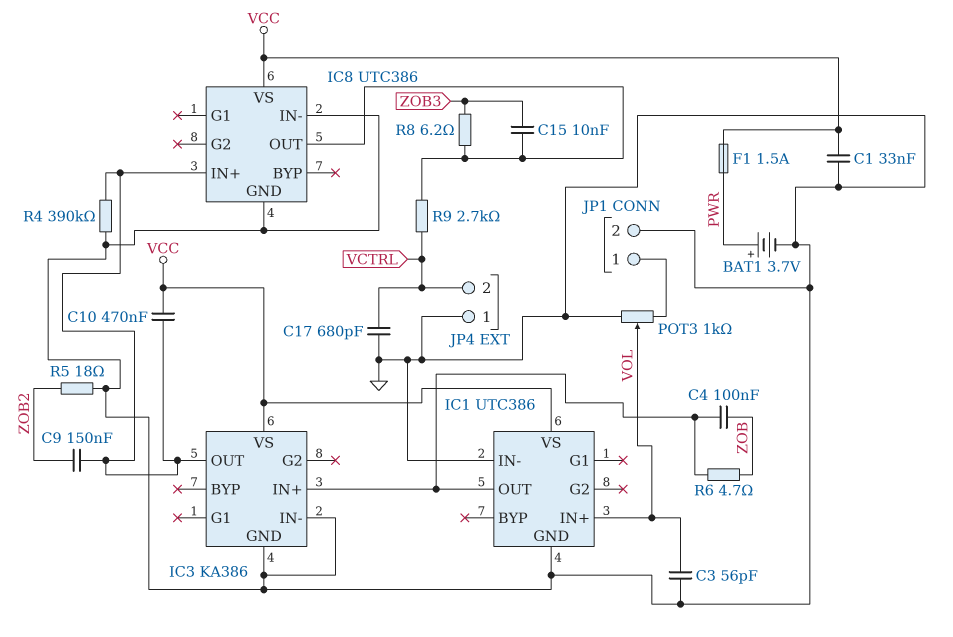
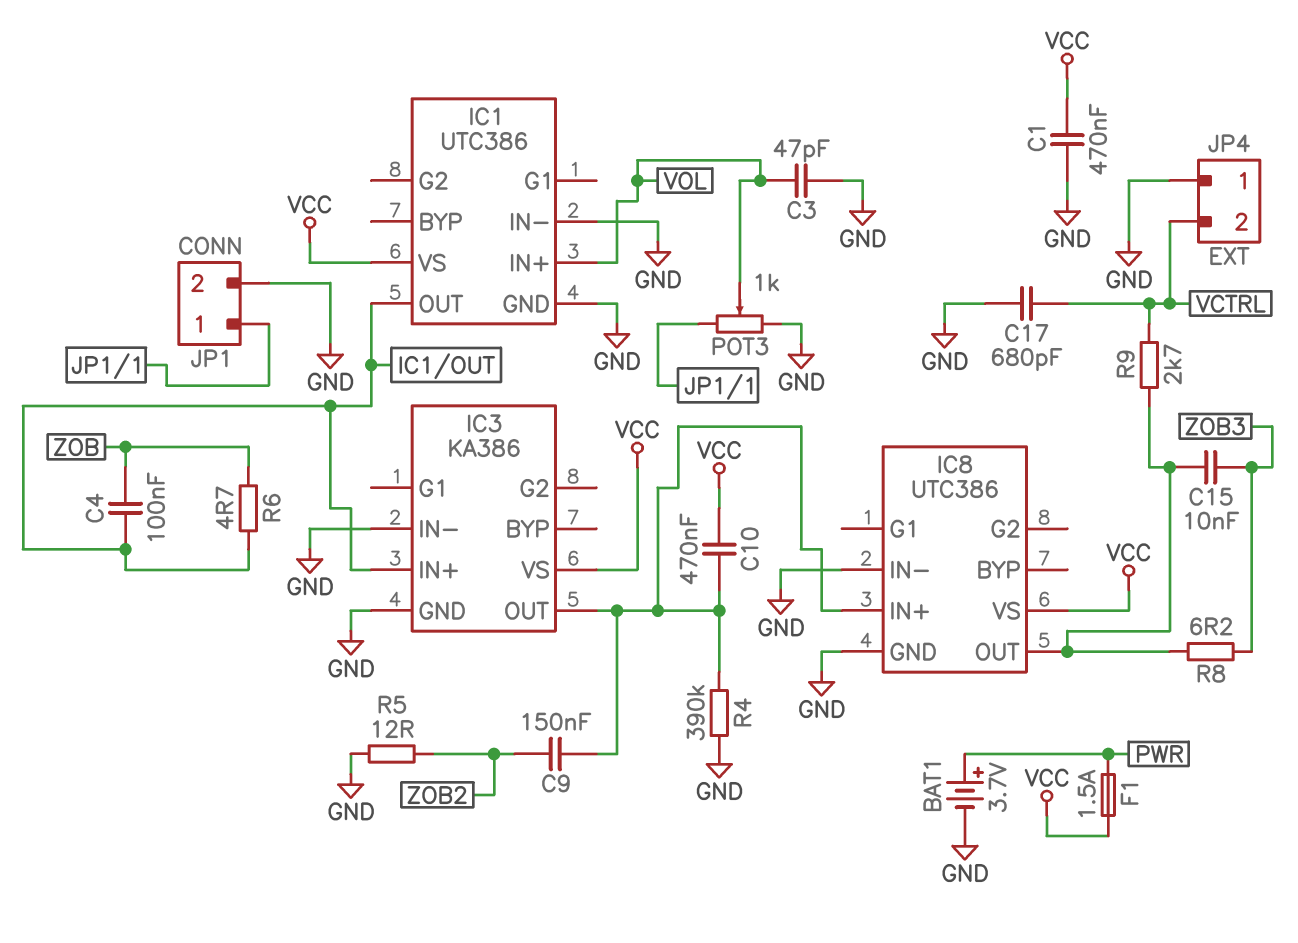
C1: 33nF (GND, VCC) -> 470nF (GND, VCC)
C3: 56pF (GND, VOL) -> 47pF (GND, VOL)
R5: 18 (GND, ZOB2) -> 12 (GND, ZOB2)

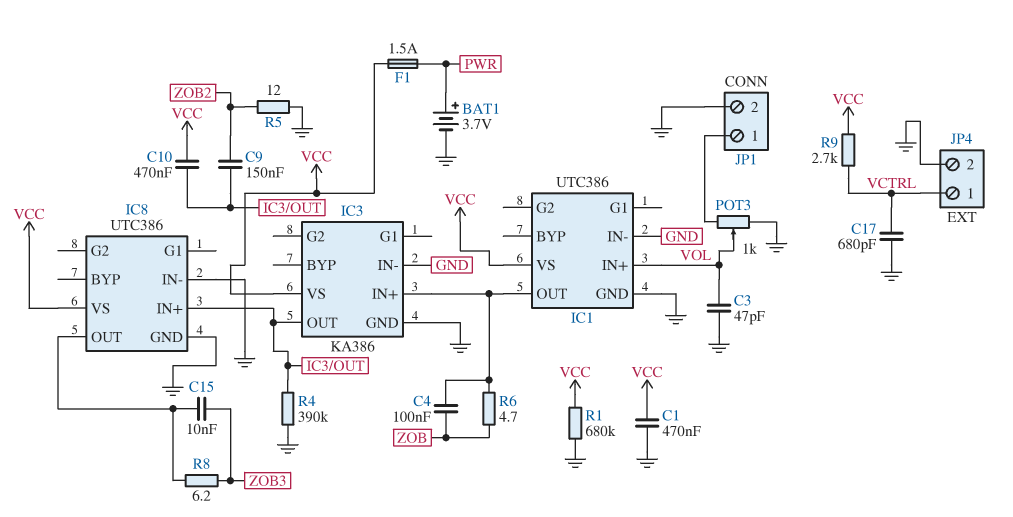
JP4 pin 1: GND -> VCTRL
JP4 pin 2: VCTRL -> GND
R1: none -> 680k (GND, VCC)
R9: 2.7k (IC8/OUT, VCTRL) -> 2.7k (VCC, VCTRL)

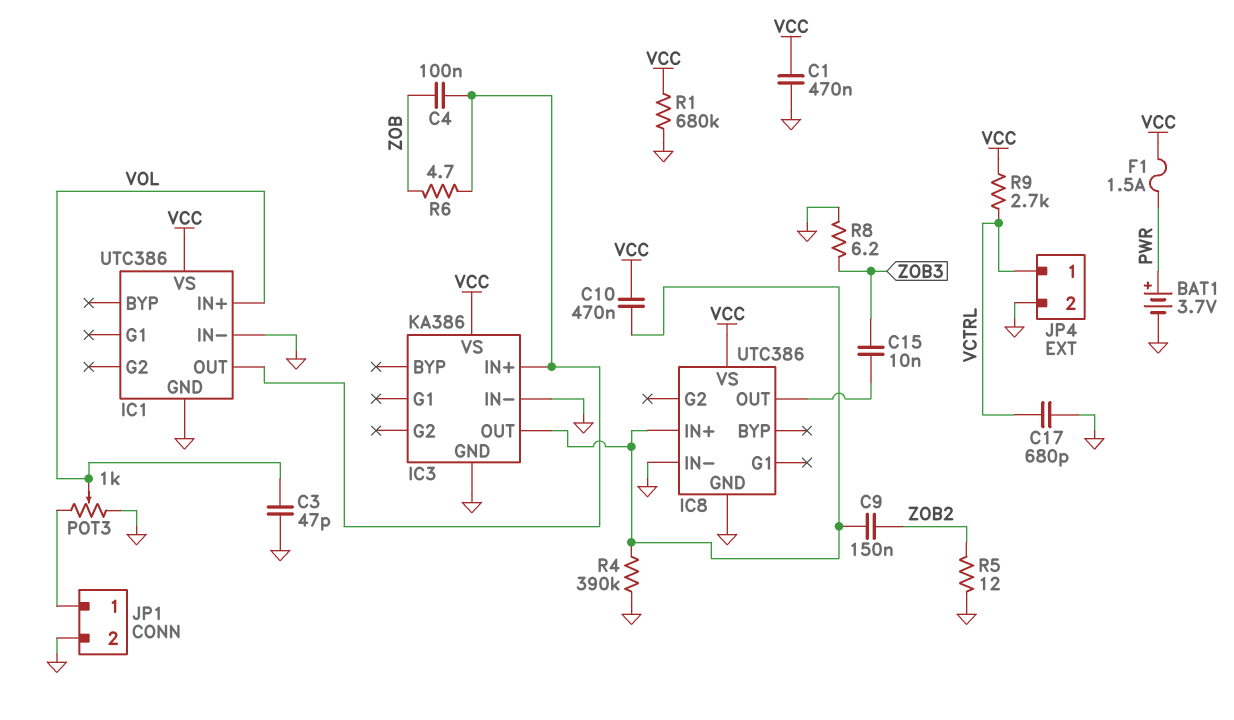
R8: 6.2 (IC8/OUT, ZOB3) -> 6.2 (GND, ZOB3)

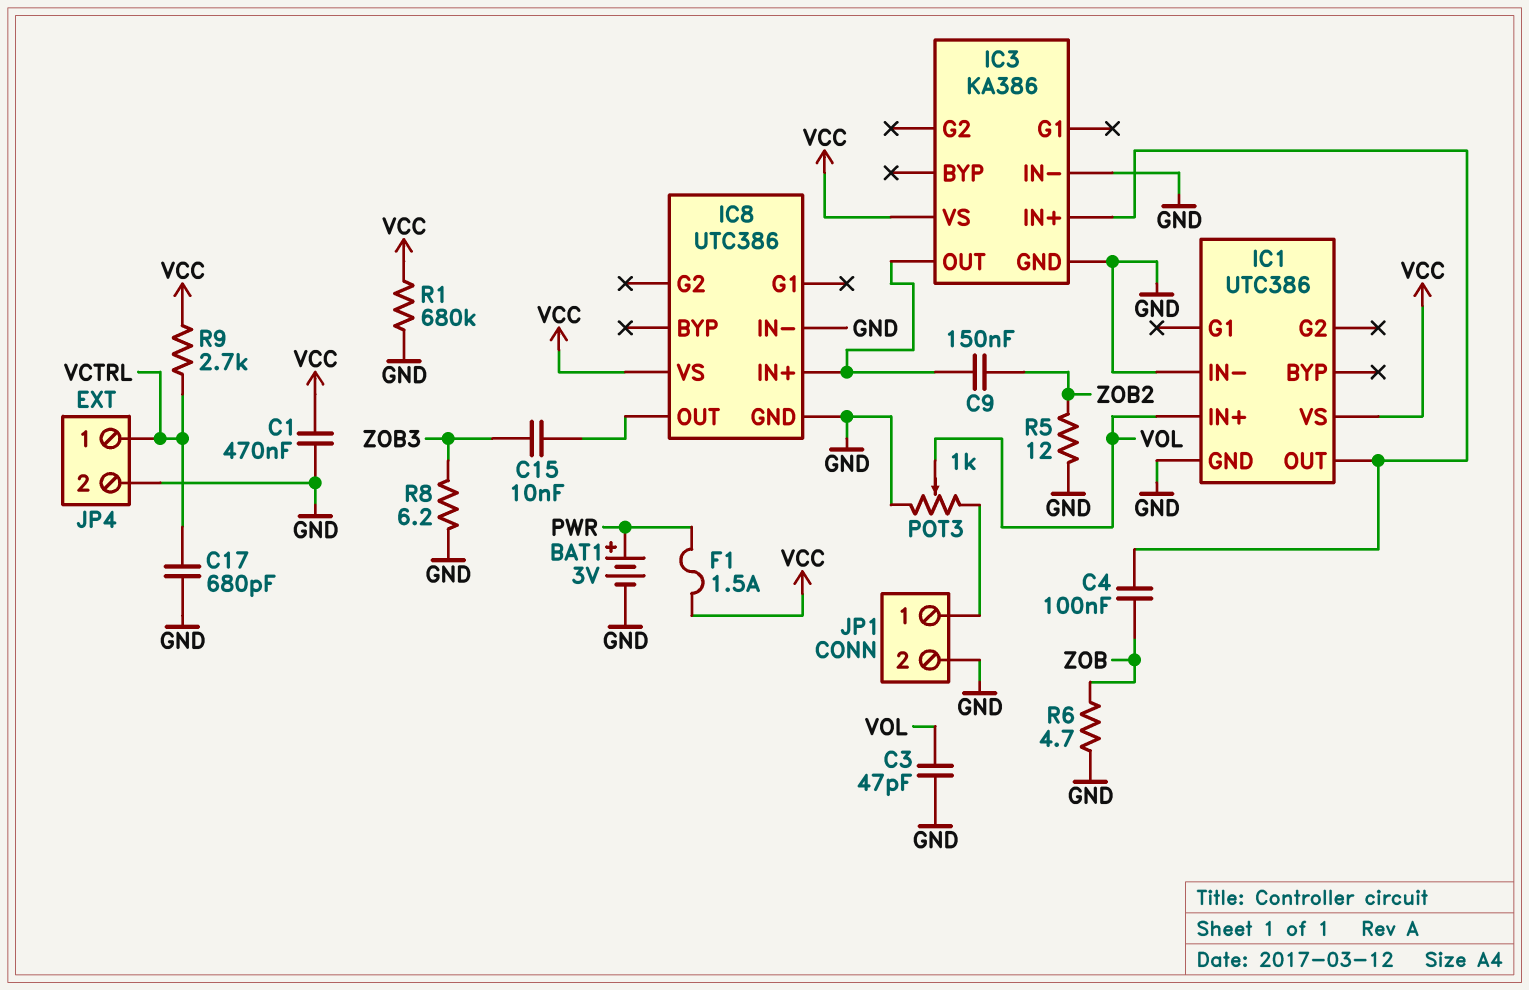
BAT1: 3.7V (plus PWR, minus GND) -> 3V (plus PWR, minus GND)
C10: 470nF (IC3/OUT, VCC) -> none
R4: 390k (GND, IC3/OUT) -> none
R6: 4.7 (IC1/OUT, ZOB) -> 4.7 (GND, ZOB)

